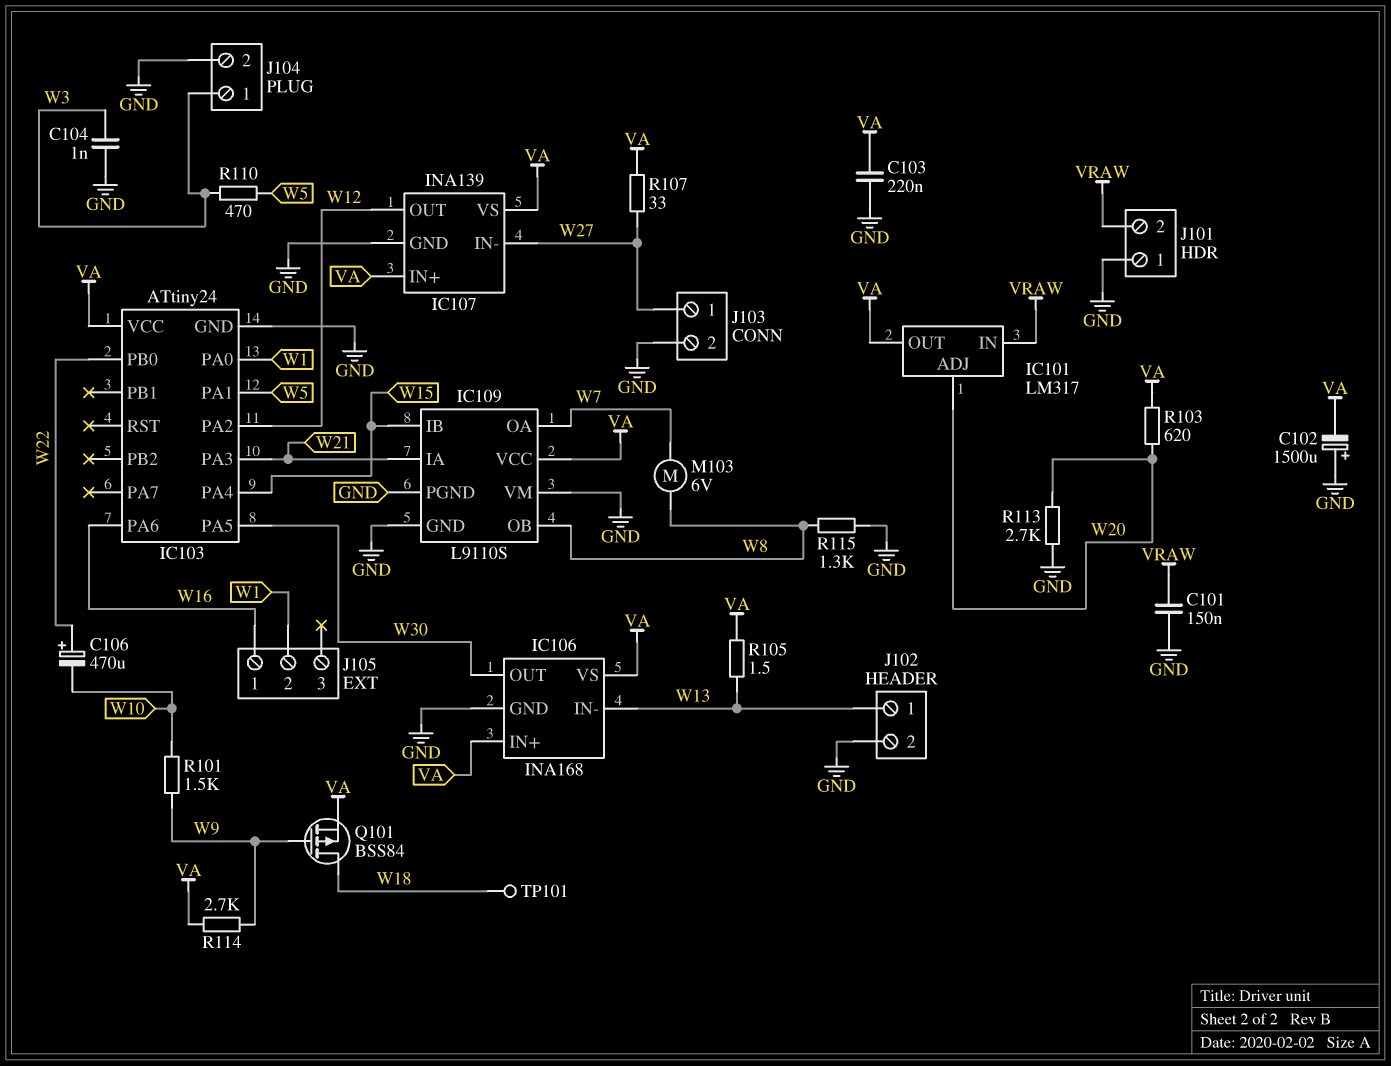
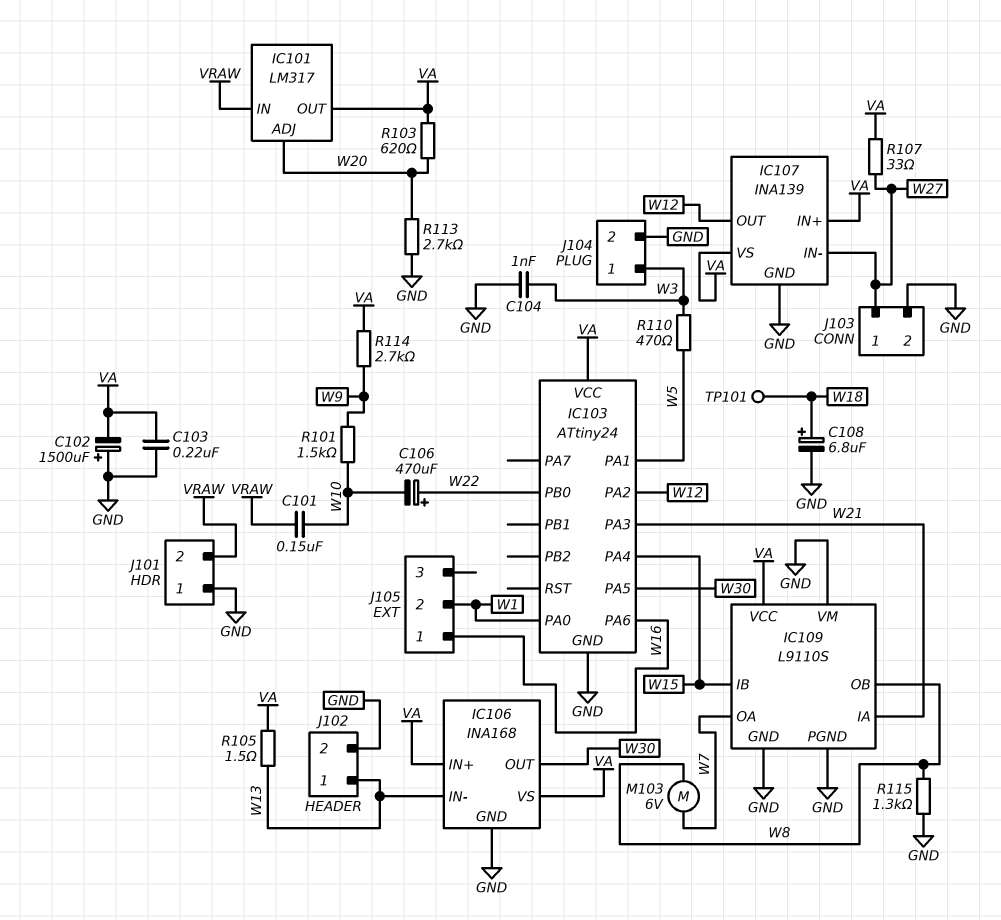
C101: 150nF (GND, VRAW) -> 150nF (VRAW, W10)
C108: none -> 6.8uF (plus W18, minus GND)
Q101: PMOS BSS84 (G W9, D W18, S VA) -> none

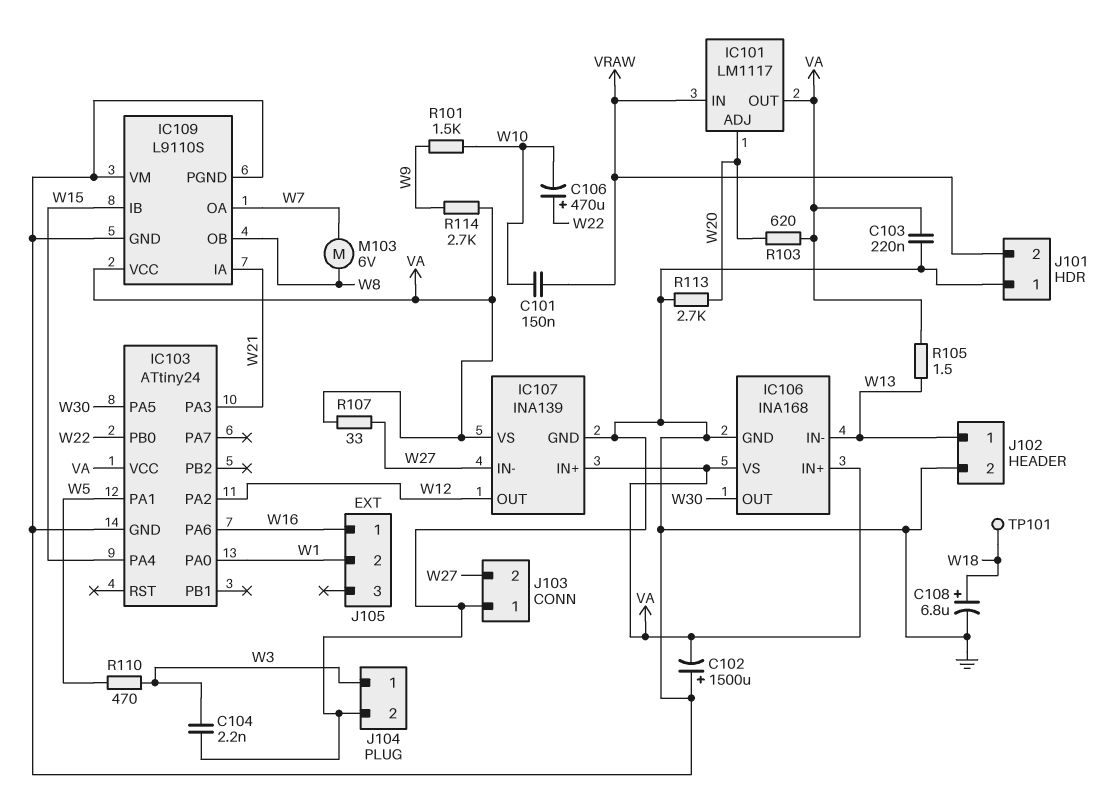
C104: 1nF (GND, W3) -> 2.2nF (GND, W3)
IC101: LM317 -> LM1117
J103 pin 1: W27 -> GND
J103 pin 2: GND -> W27
R115: 1.3k (GND, W8) -> none

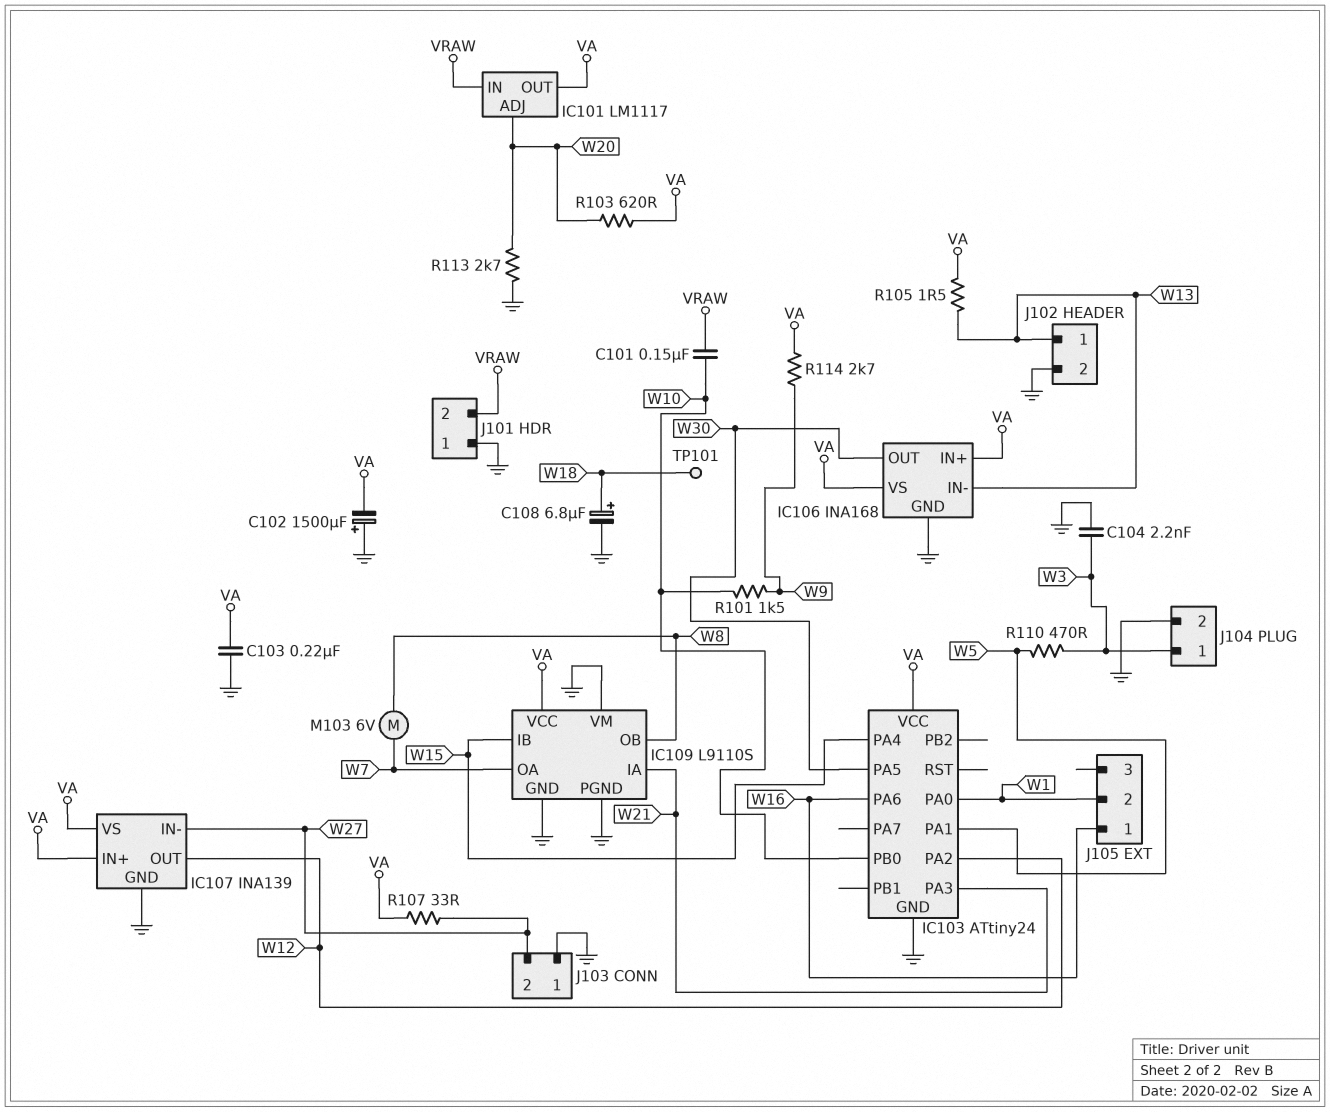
C106: 470uF (plus W22, minus W10) -> none
IC103 pin PB0: W22 -> W10

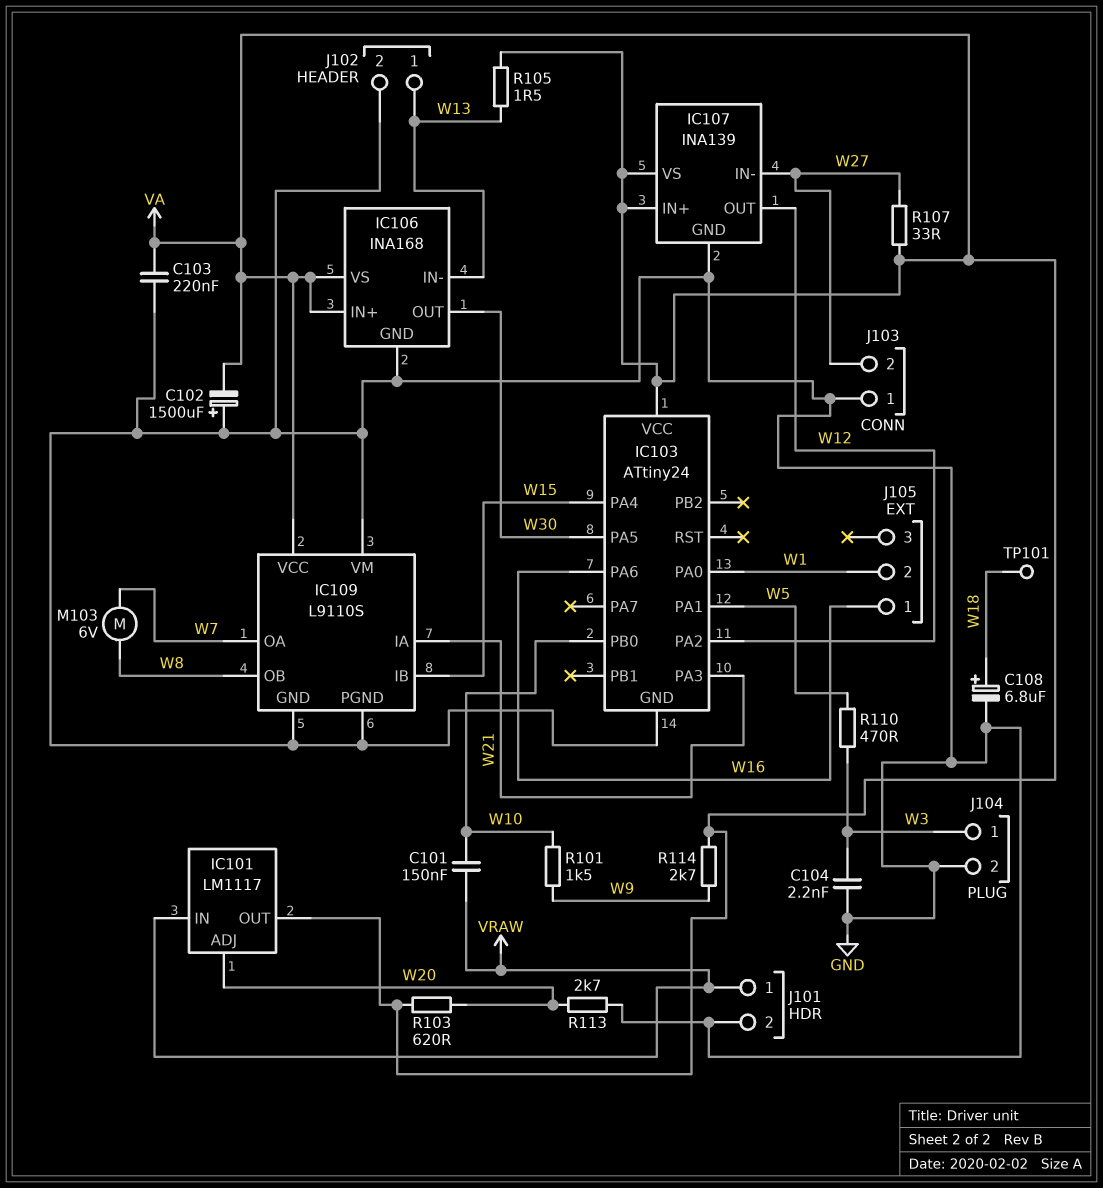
J101 pin 1: GND -> VRAW
J101 pin 2: VRAW -> GND

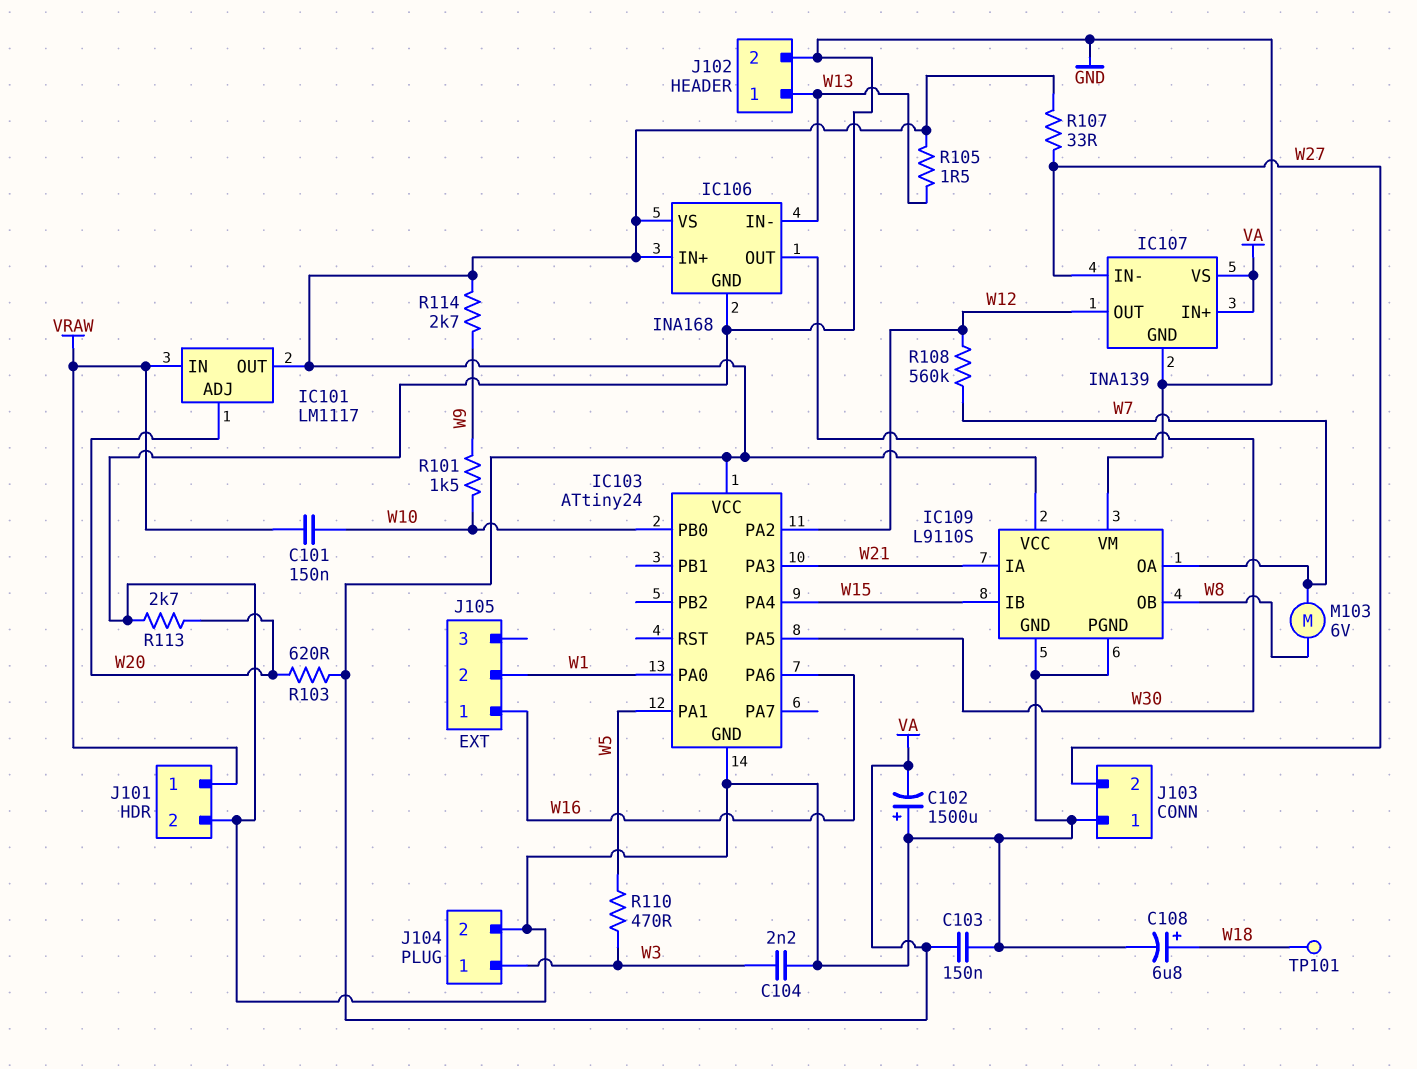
C103: 220nF (GND, VA) -> 150nF (GND, VA)
R108: none -> 560k (W7, W12)

